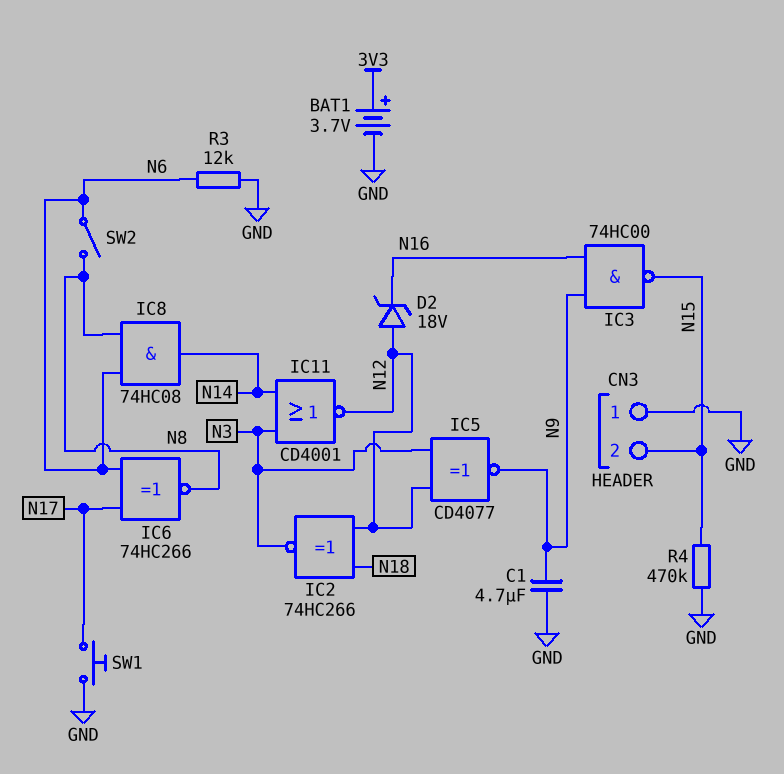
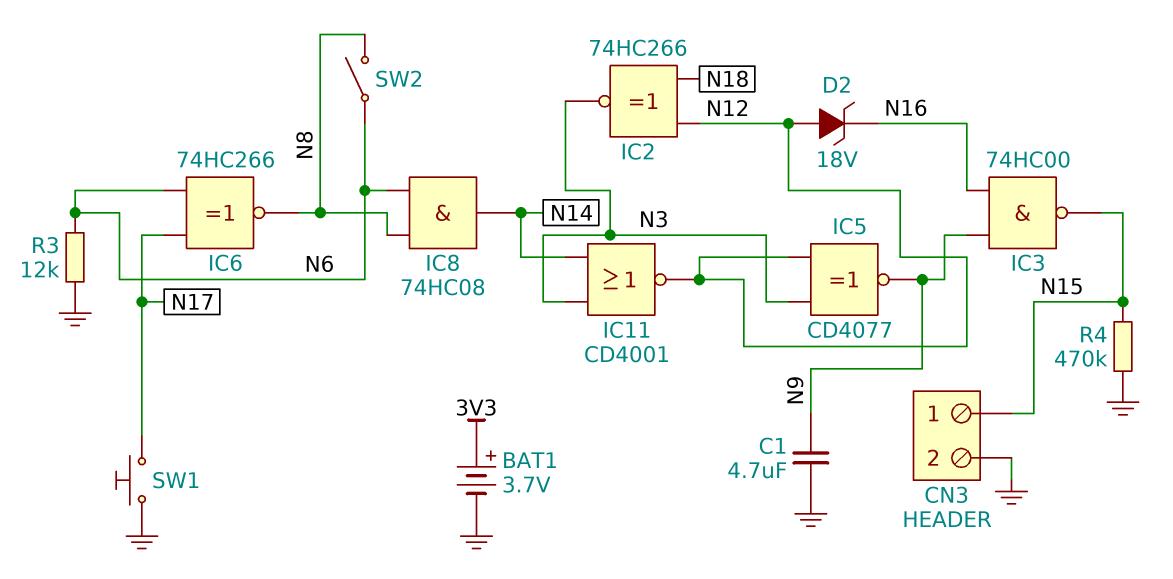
CN3 pin 1: GND -> N15
CN3 pin 2: N15 -> GND

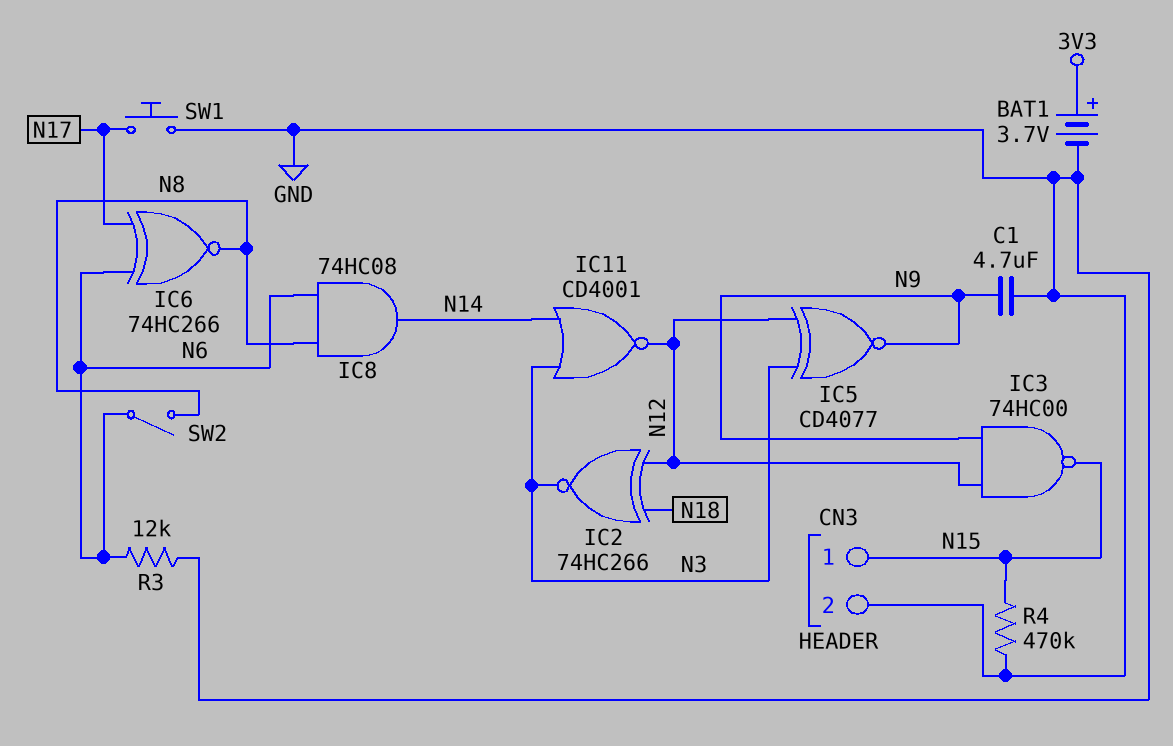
D2: zener 18V (A N12, K N16) -> none
IC3: NAND 74HC00 (in N9, in N16, out N15) -> NAND 74HC00 (in N9, in N12, out N15)

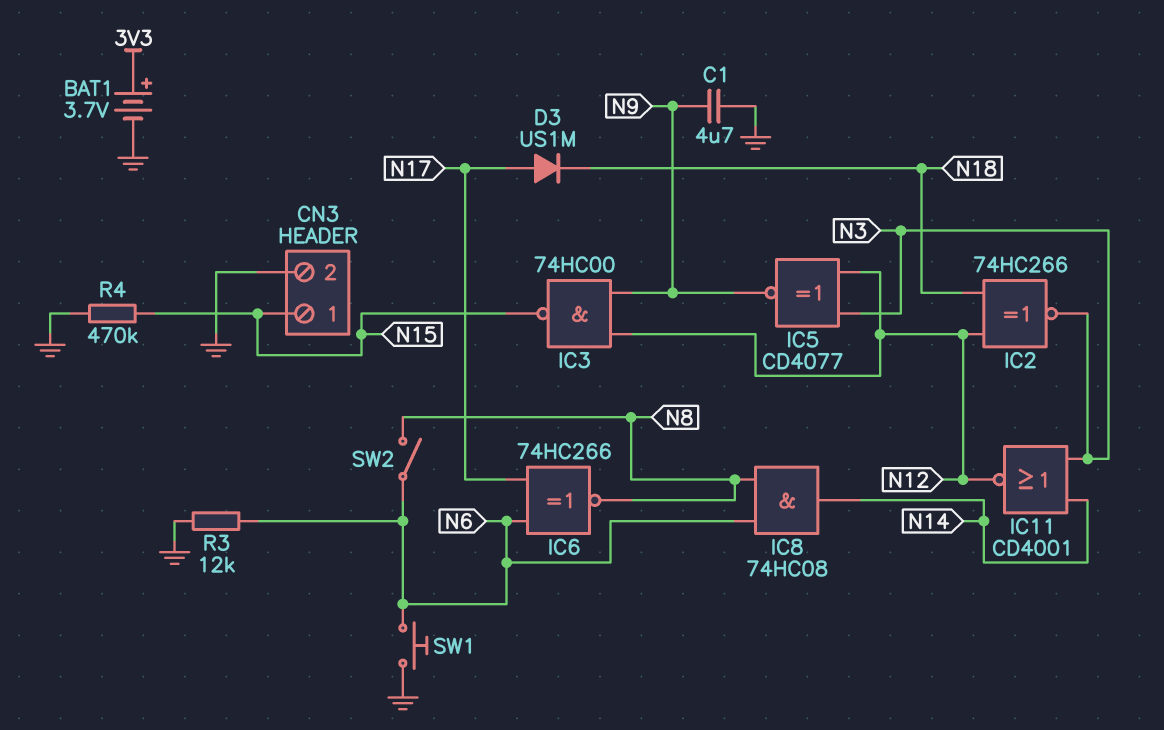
D3: none -> diode US1M (A N17, K N18)
SW1: button (GND, N17) -> button (GND, N6)

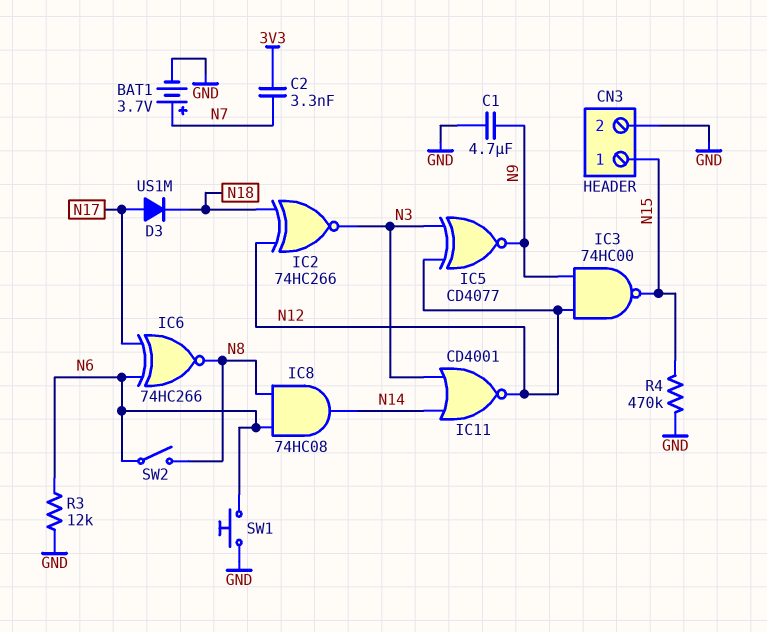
BAT1: 3.7V (plus 3V3, minus GND) -> 3.7V (plus N7, minus GND)
C2: none -> 3.3nF (3V3, N7)

